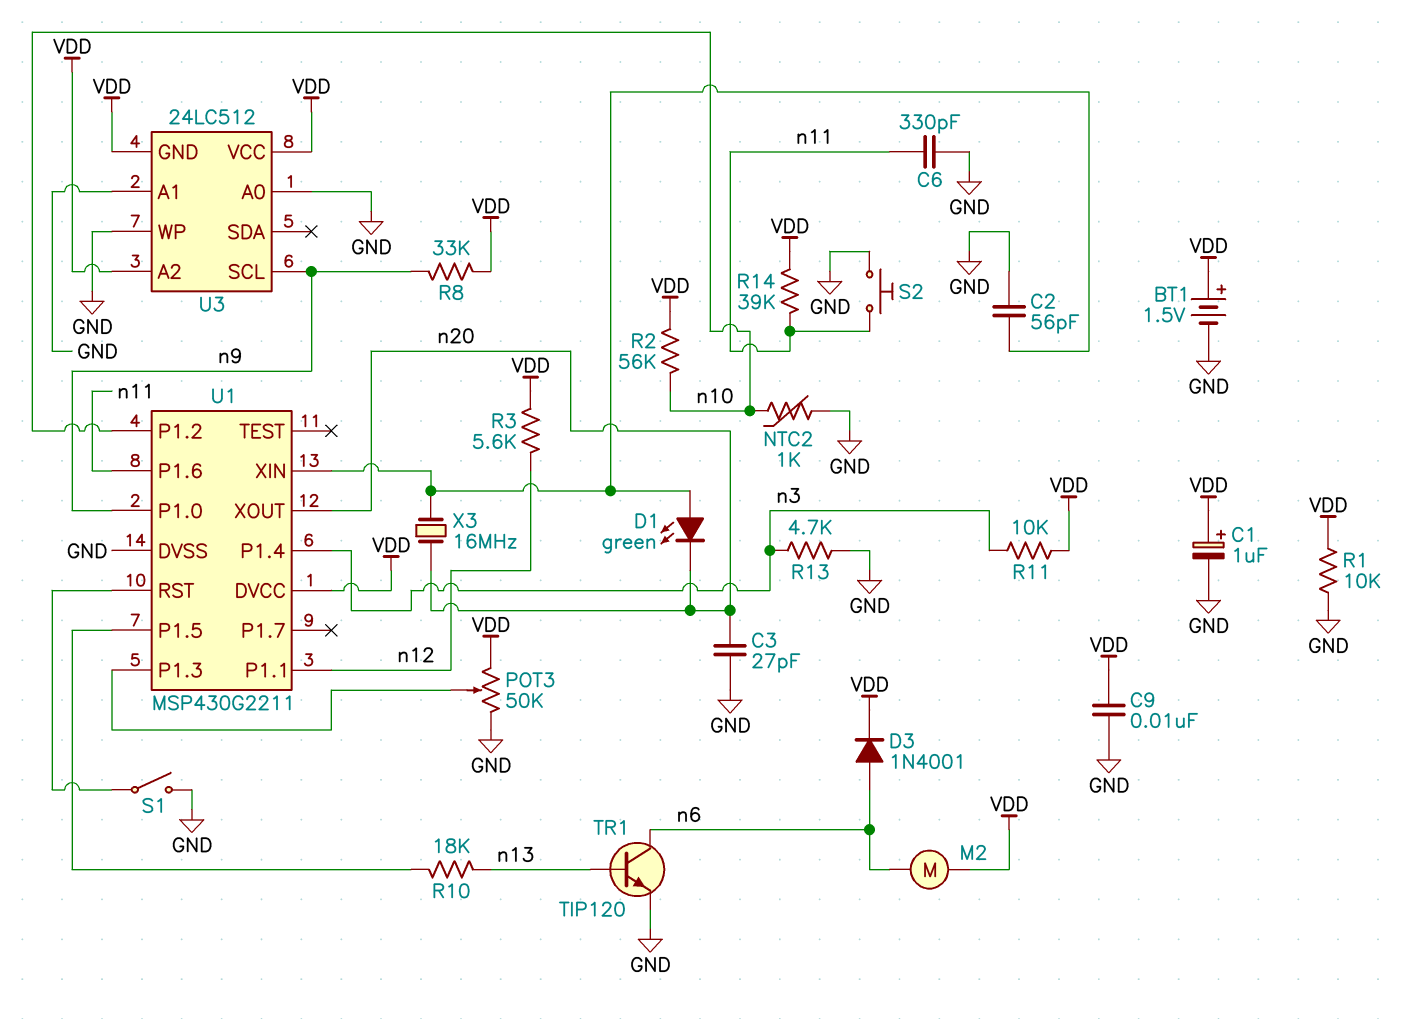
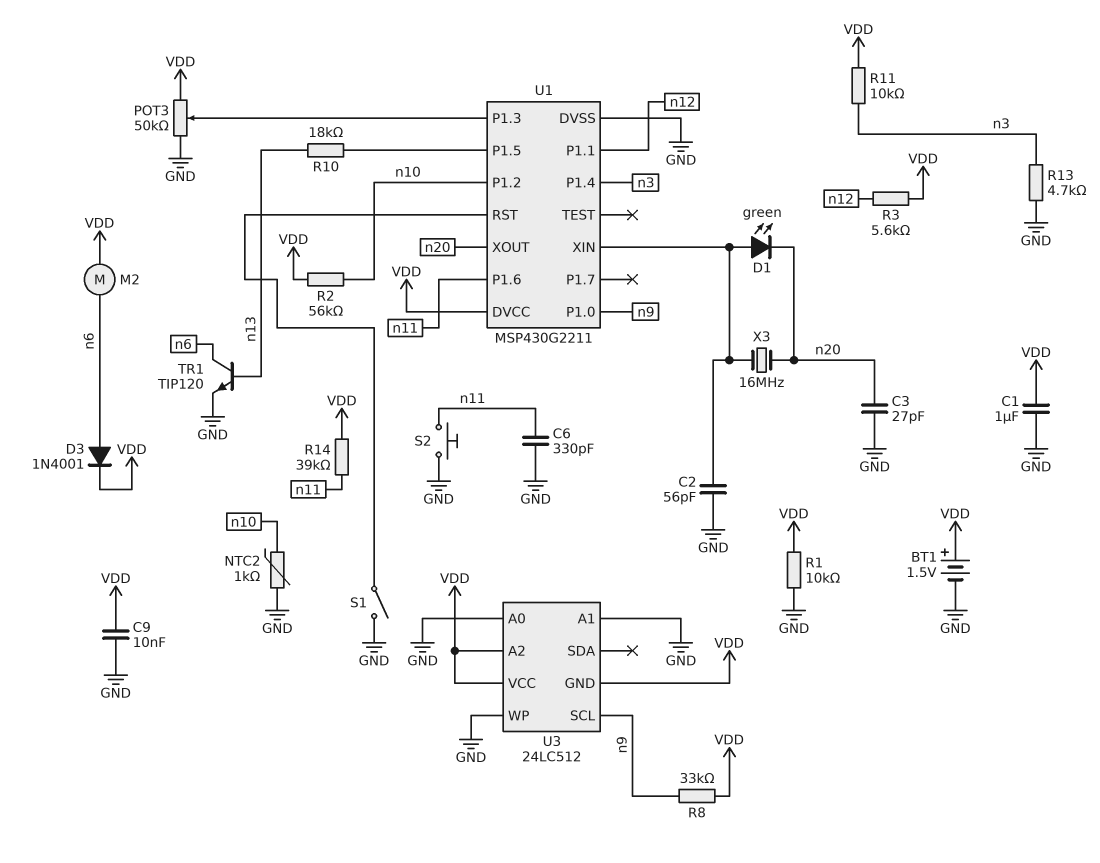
C1: 1uF (plus VDD, minus GND) -> 1uF (GND, VDD)

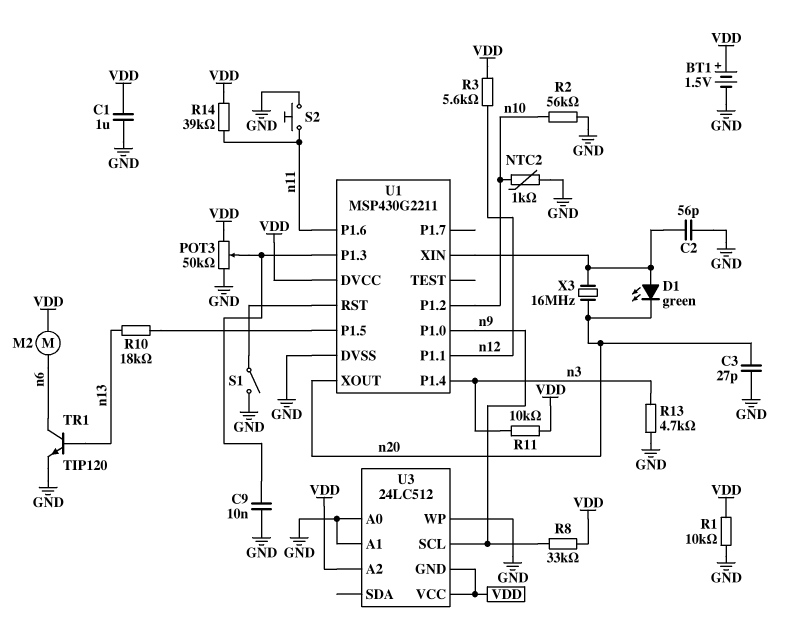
C6: 330pF (GND, n11) -> none
C9: 10nF (GND, VDD) -> 10nF (GND, U1/P1.3)
D3: diode 1N4001 (A n6, K VDD) -> none
R2: 56k (VDD, n10) -> 56k (GND, n10)

